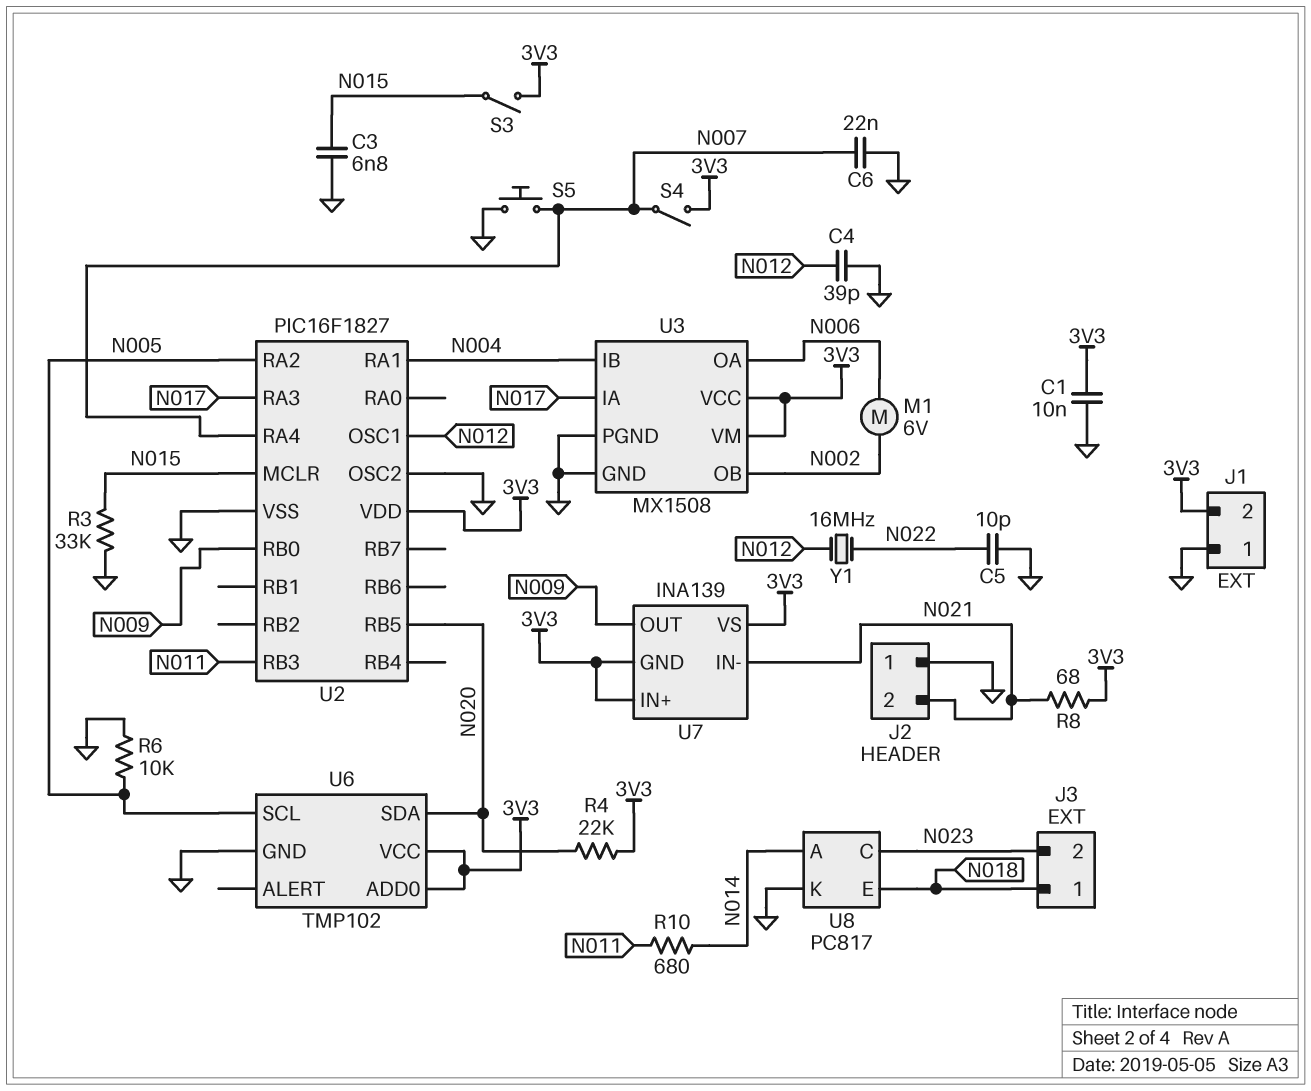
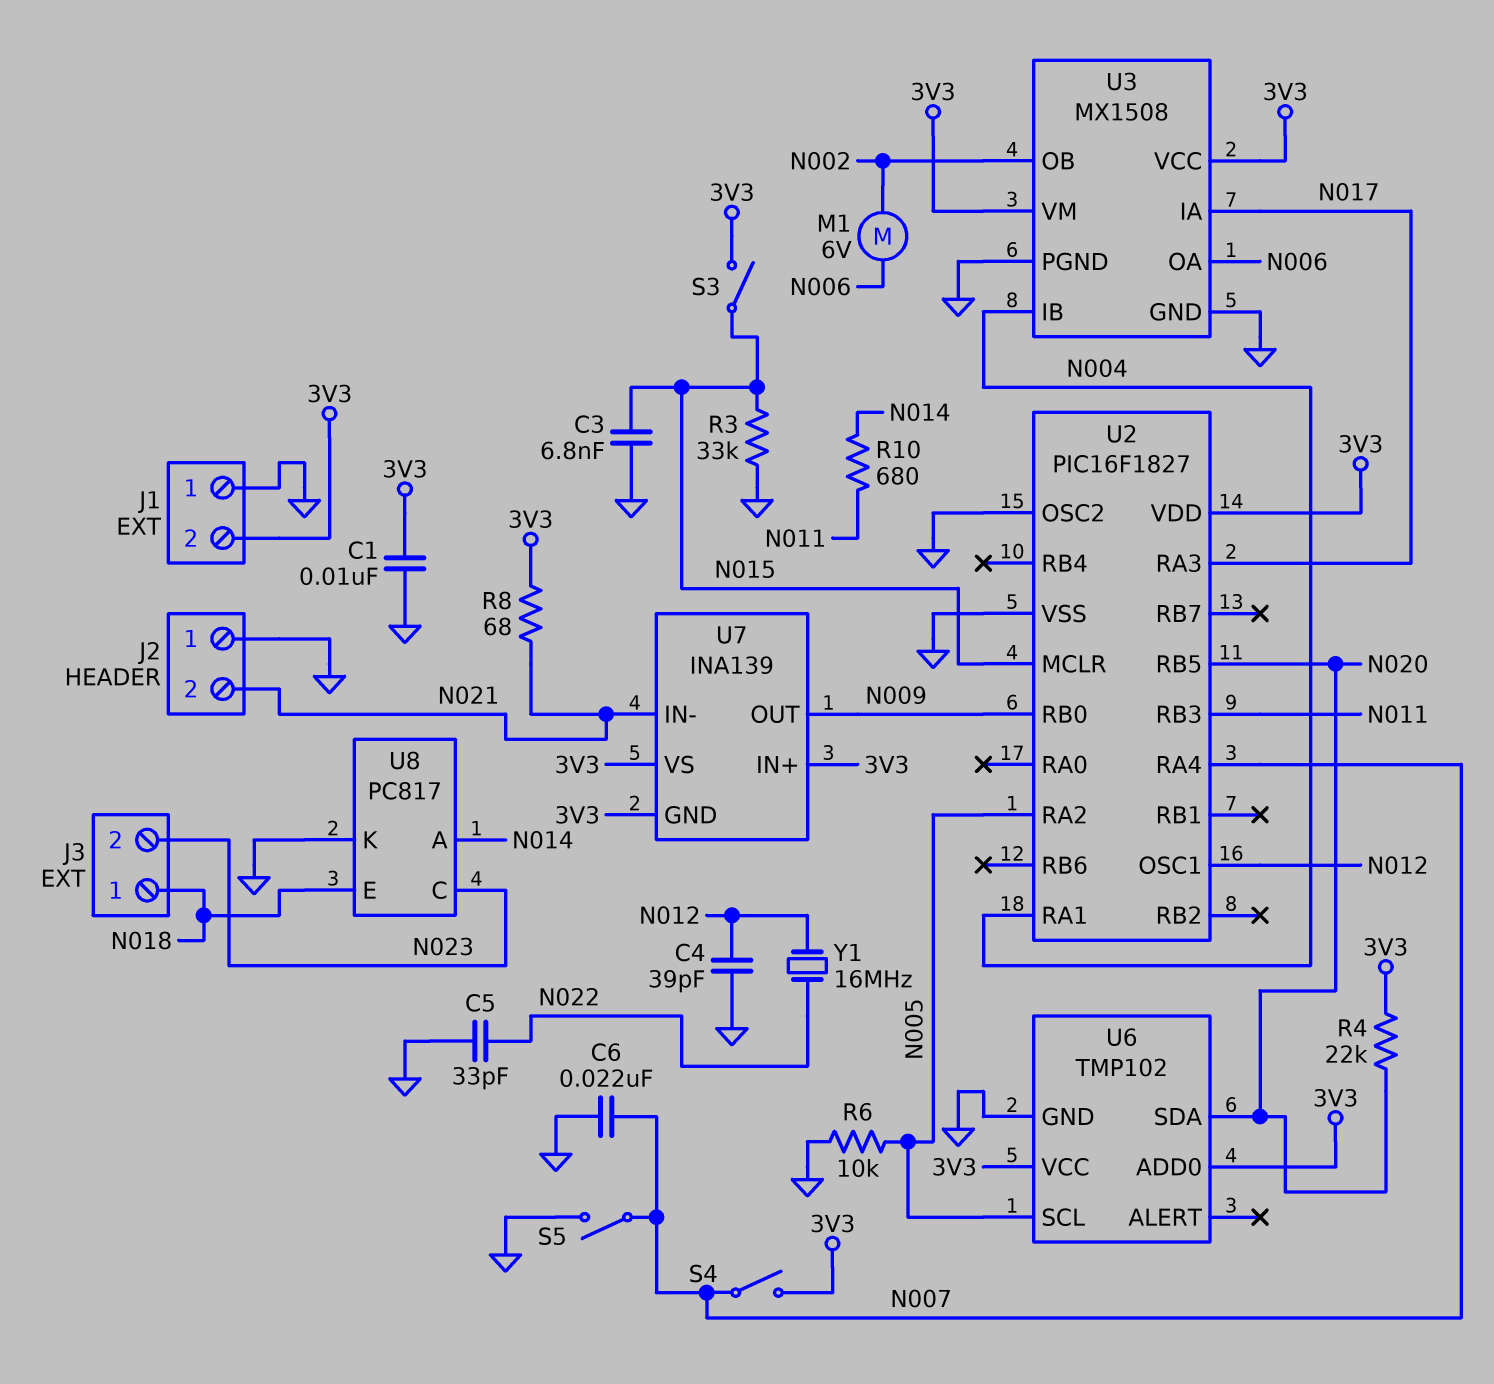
C5: 10pF (GND, N022) -> 33pF (GND, N022)
S5: button (GND, N007) -> switch (GND, N007)

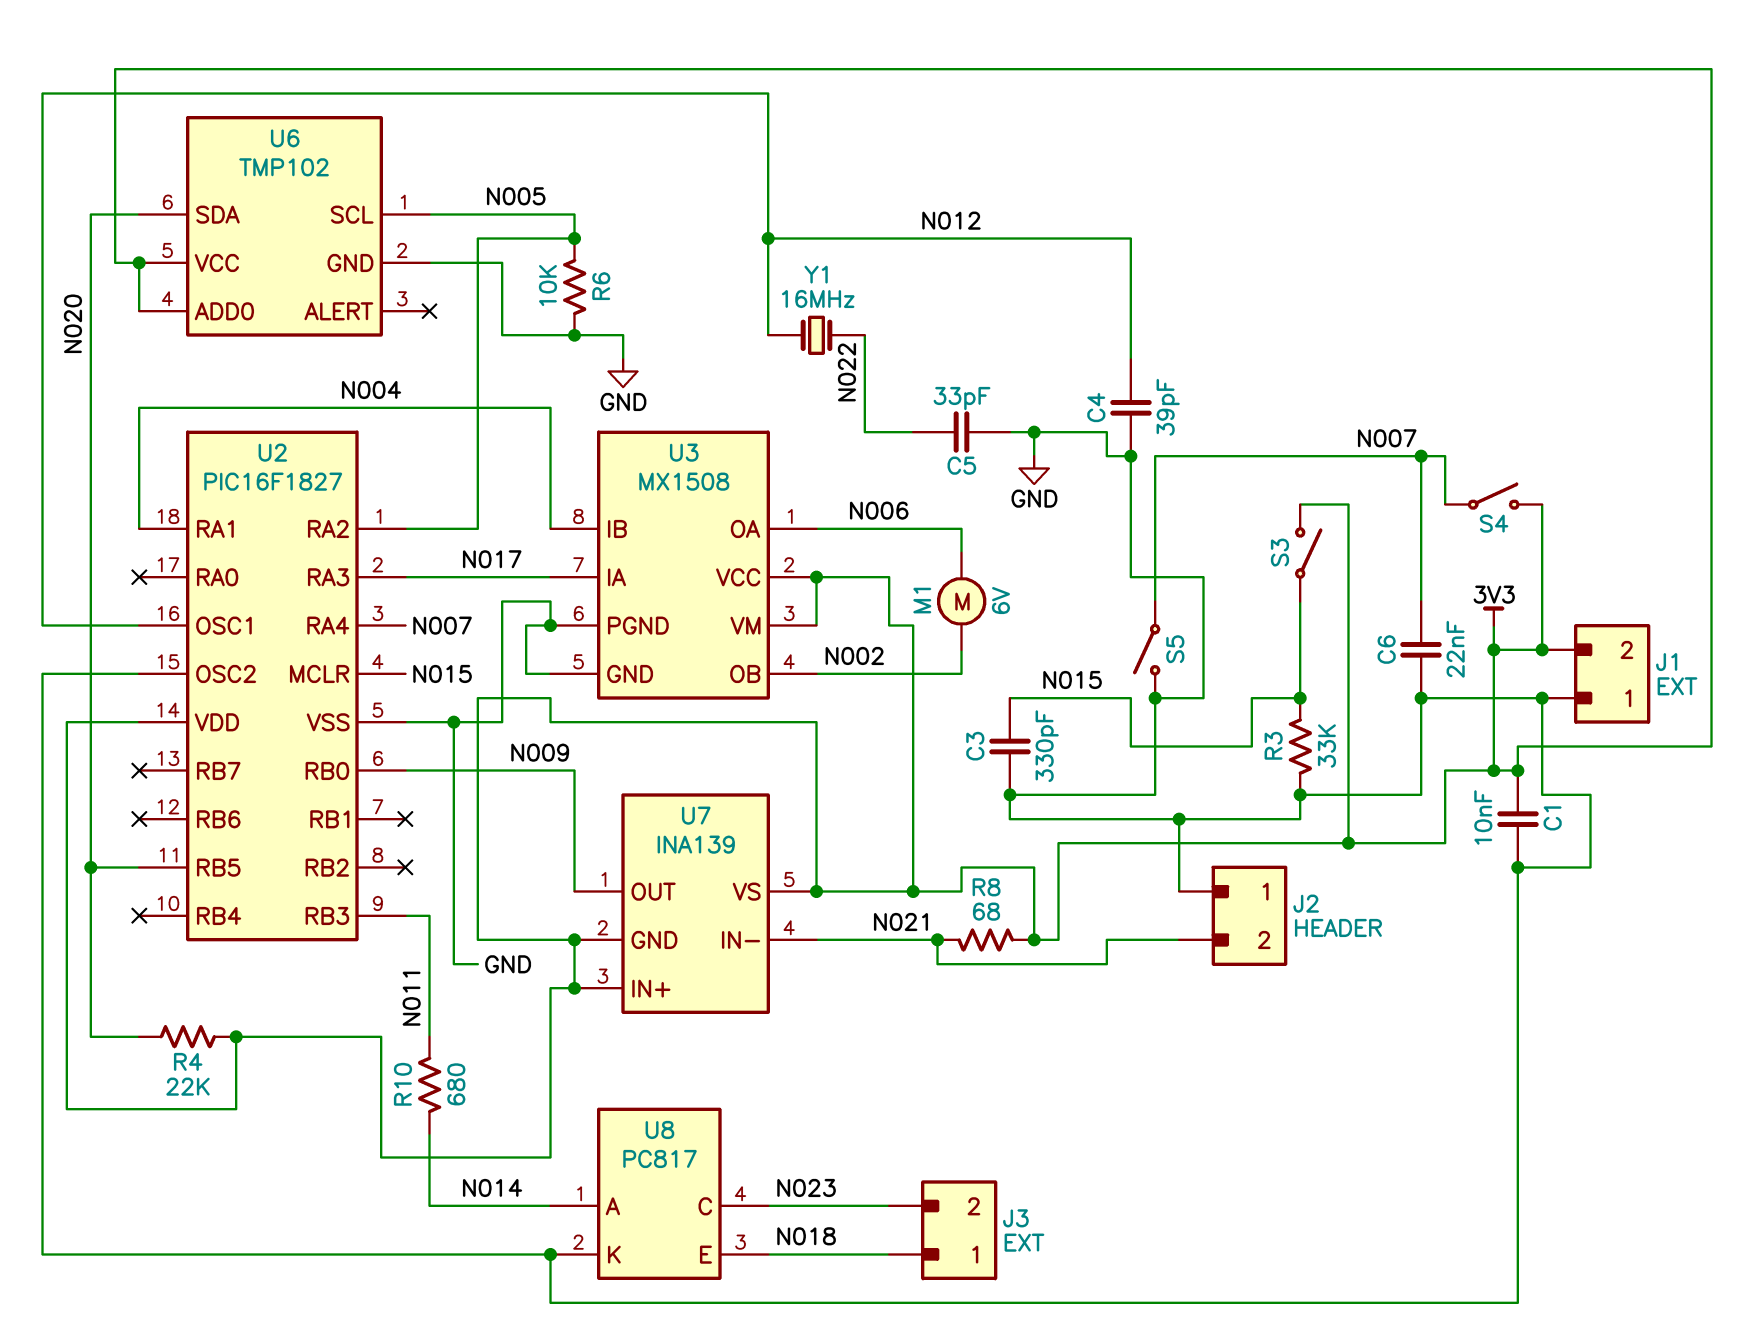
C3: 6.8nF (GND, N015) -> 330pF (GND, N015)

